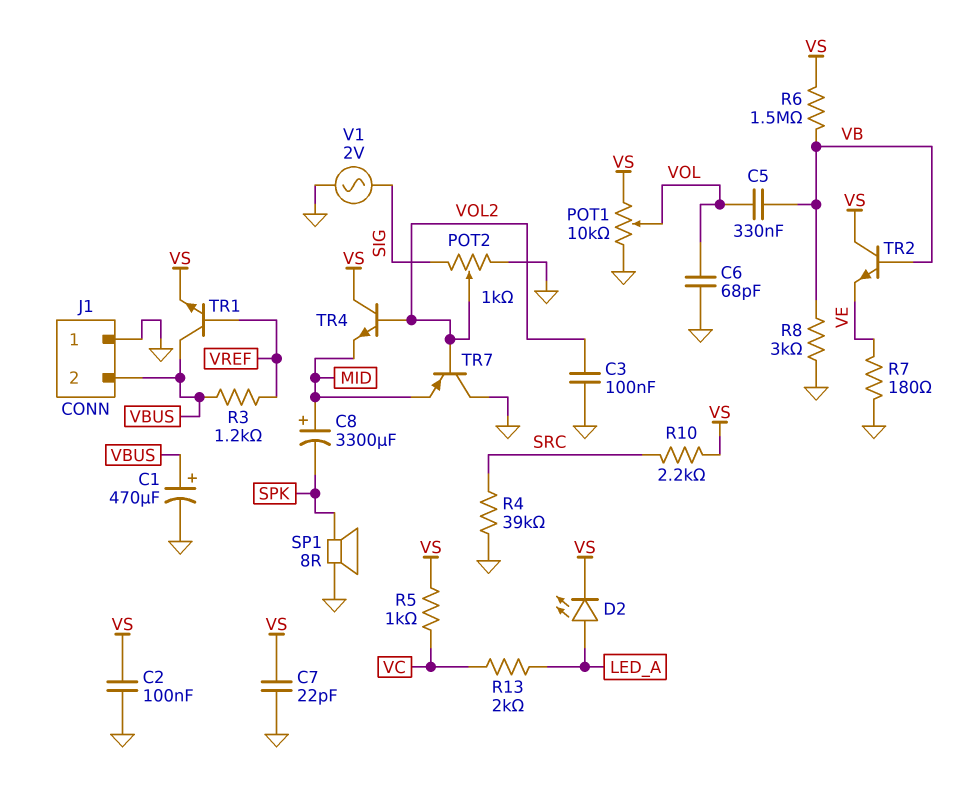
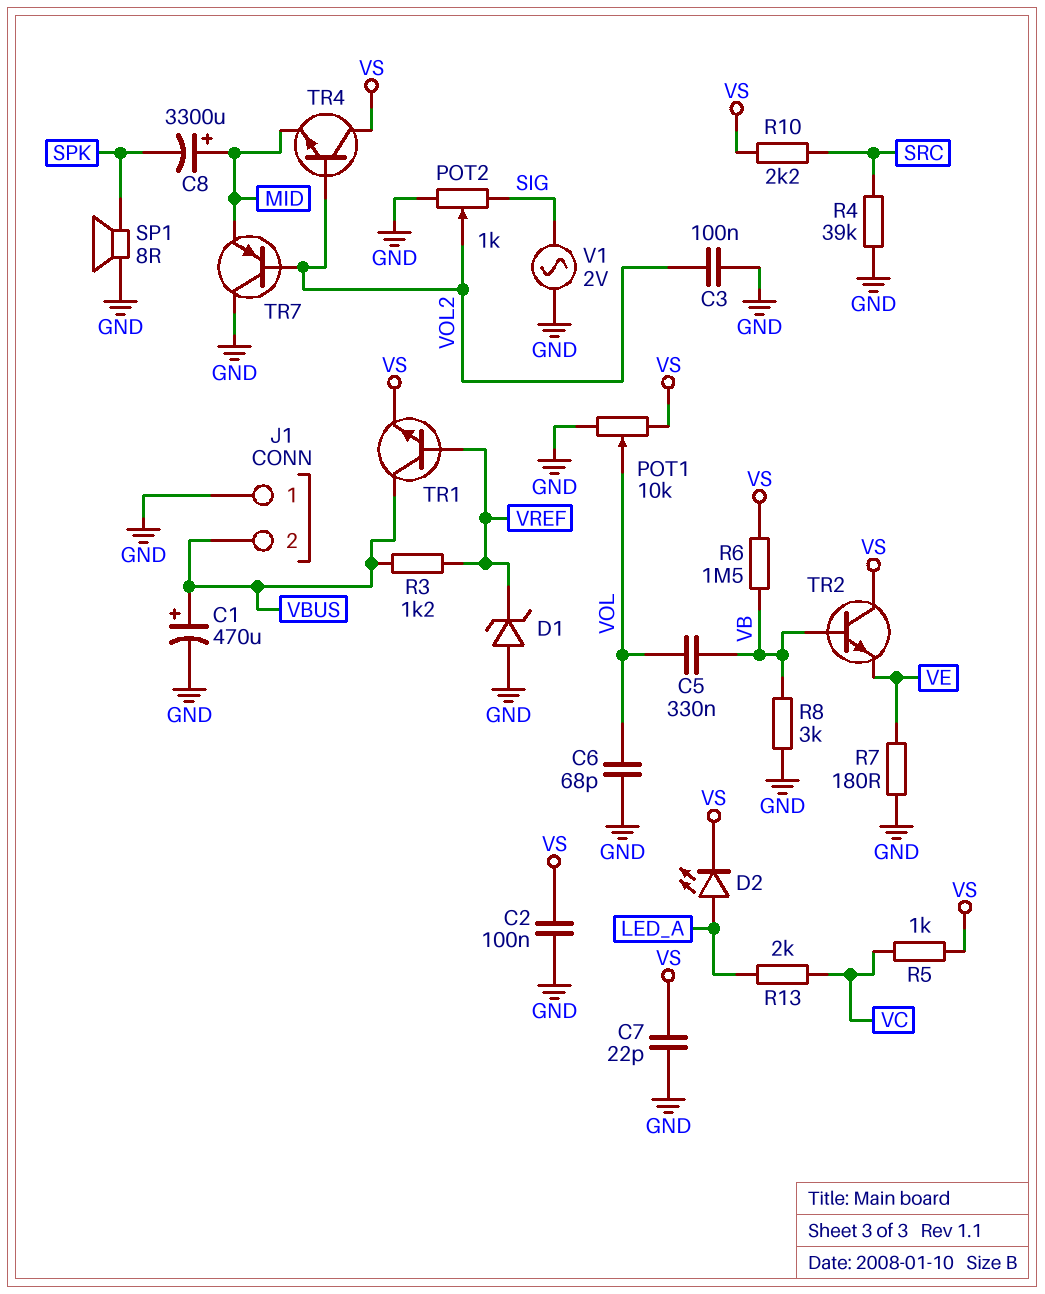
D1: none -> zener (A GND, K VREF)

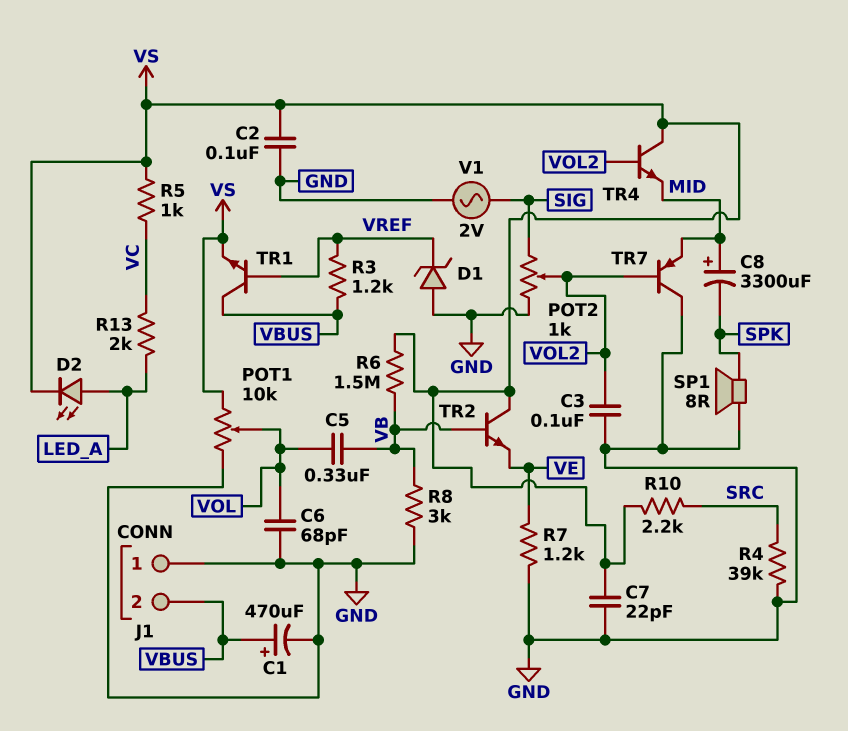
R7: 180 (GND, VE) -> 1.2k (GND, VE)

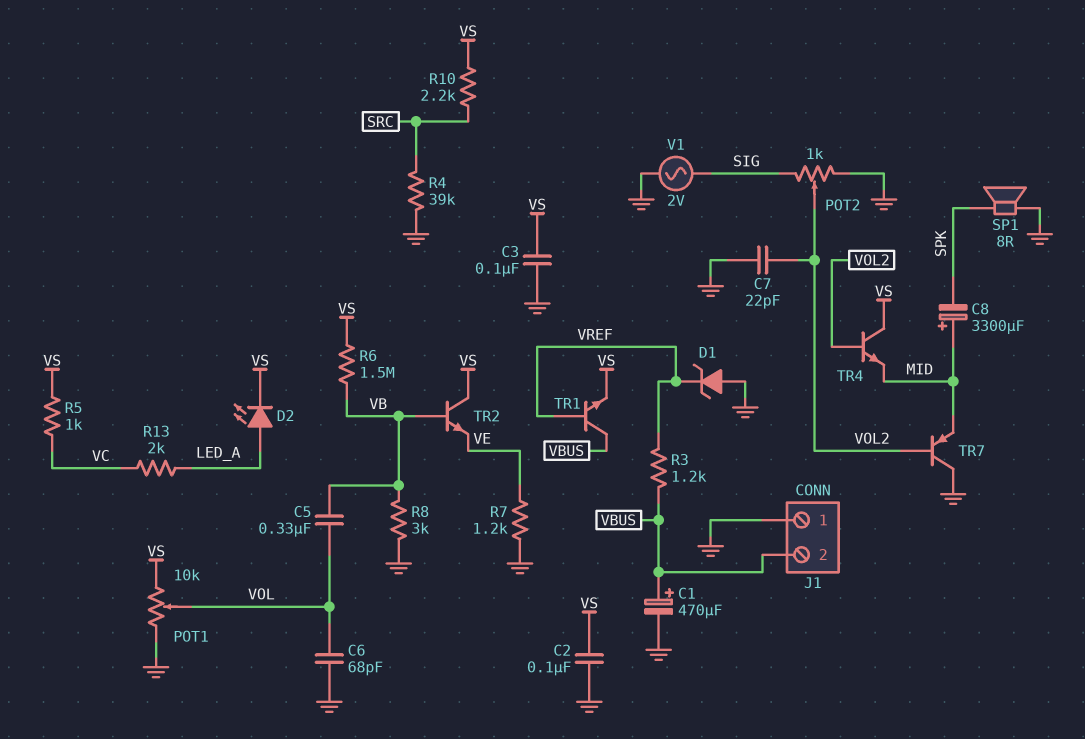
C3: 100nF (GND, VOL2) -> 100nF (GND, VS)
C7: 22pF (GND, VS) -> 22pF (GND, VOL2)

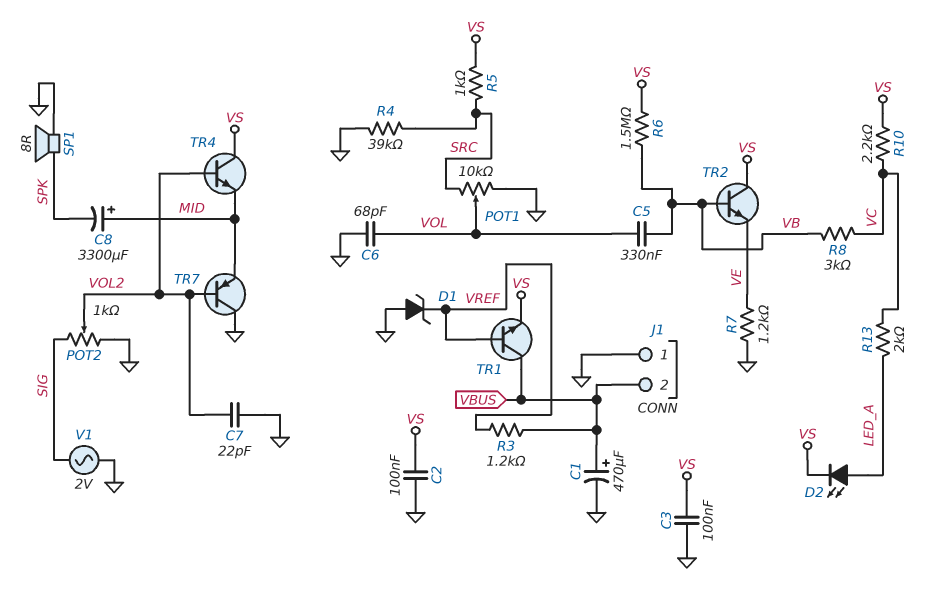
POT1: 10k (GND, VS, wiper VOL) -> 10k (GND, SRC, wiper VOL)
R5: 1k (VC, VS) -> 1k (SRC, VS)
R8: 3k (GND, VB) -> 3k (VB, VC)
R10: 2.2k (SRC, VS) -> 2.2k (VC, VS)

